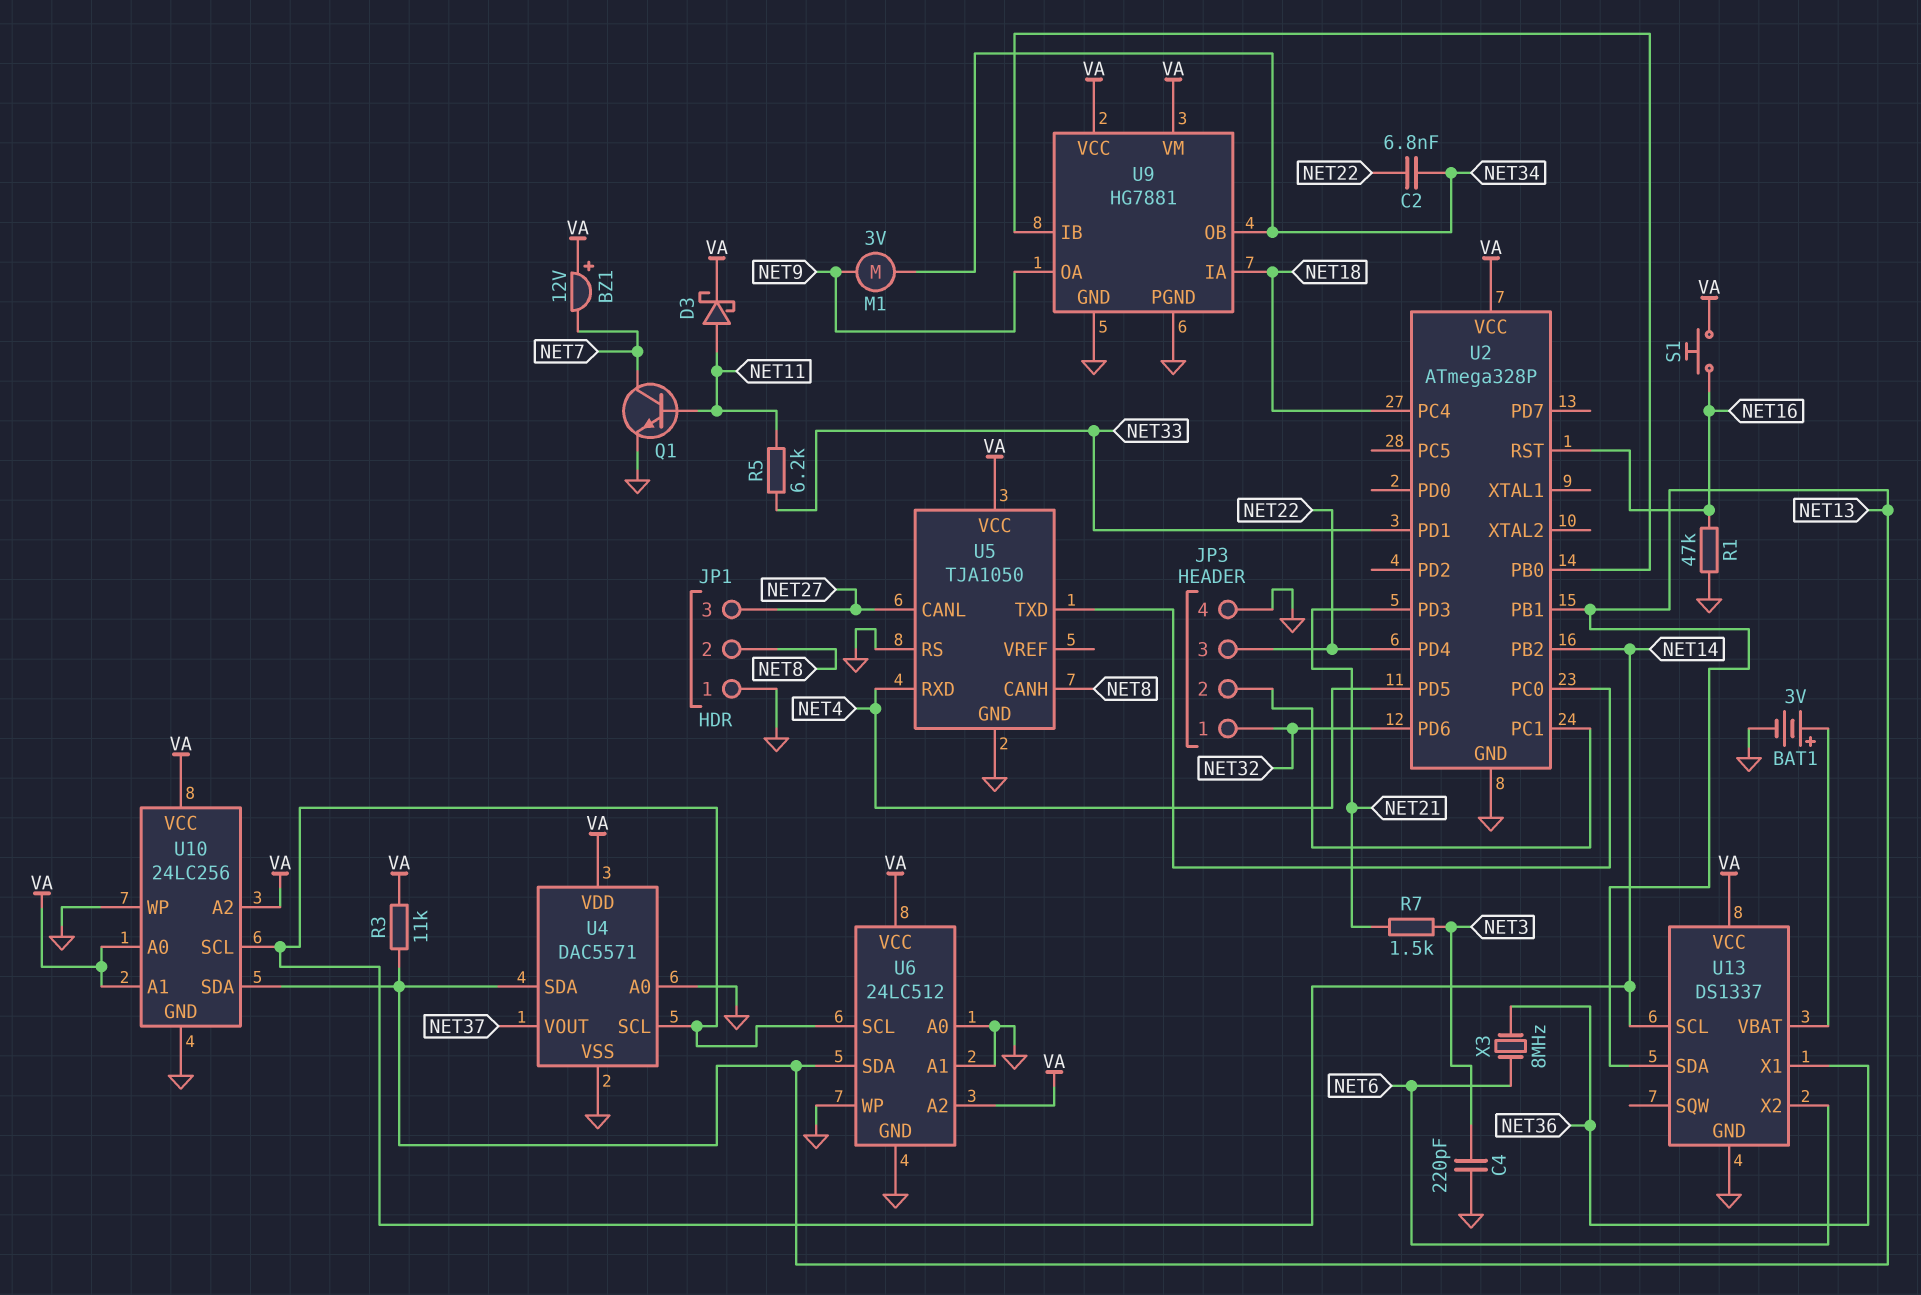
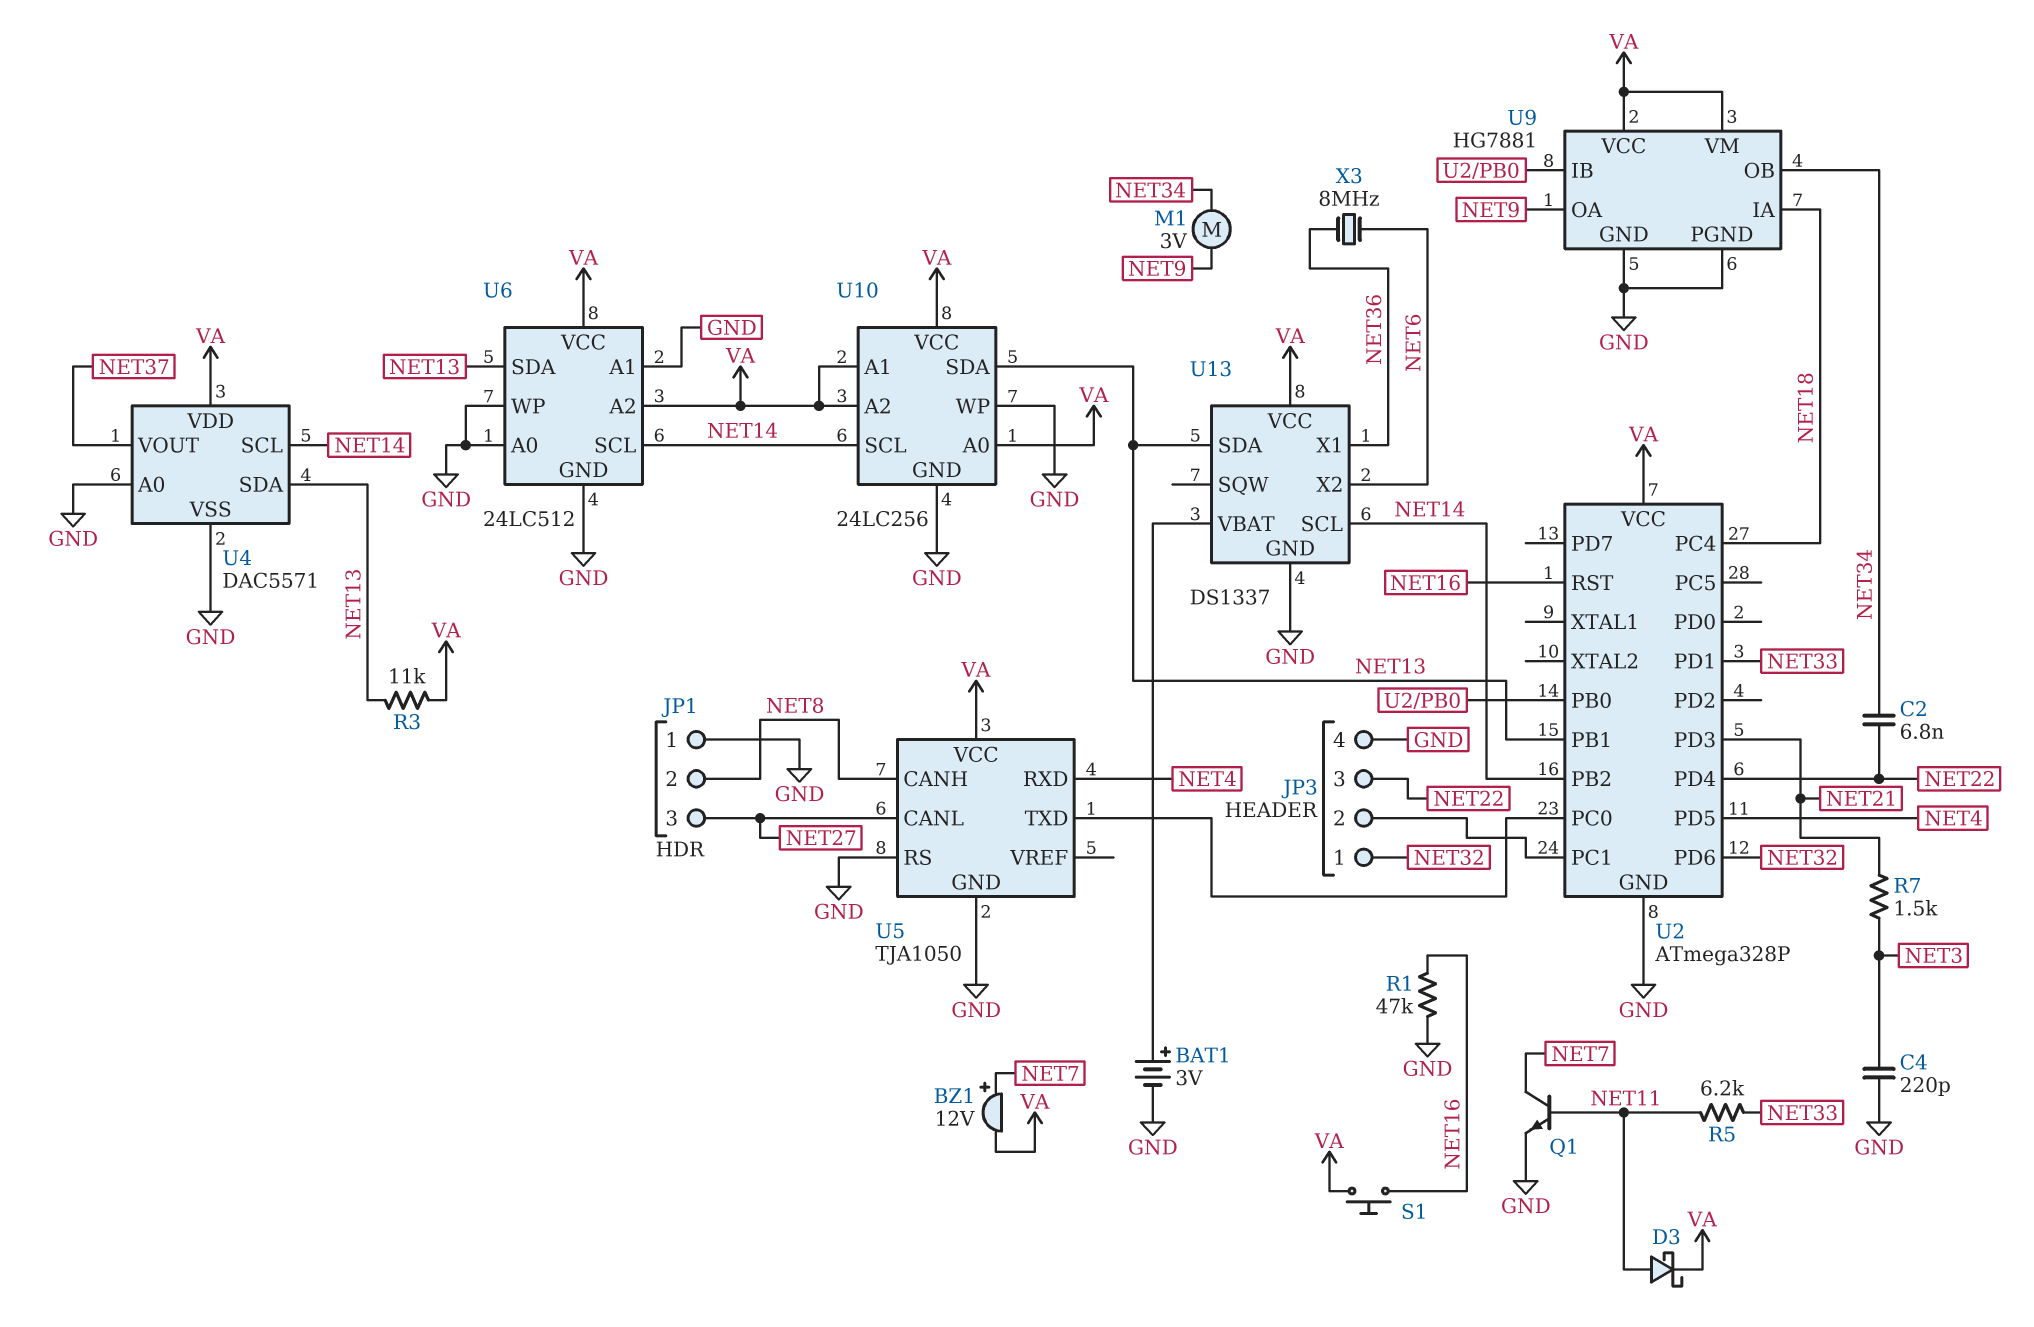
BZ1: buzzer 12V (plus VA, minus NET7) -> buzzer 12V (plus NET7, minus VA)

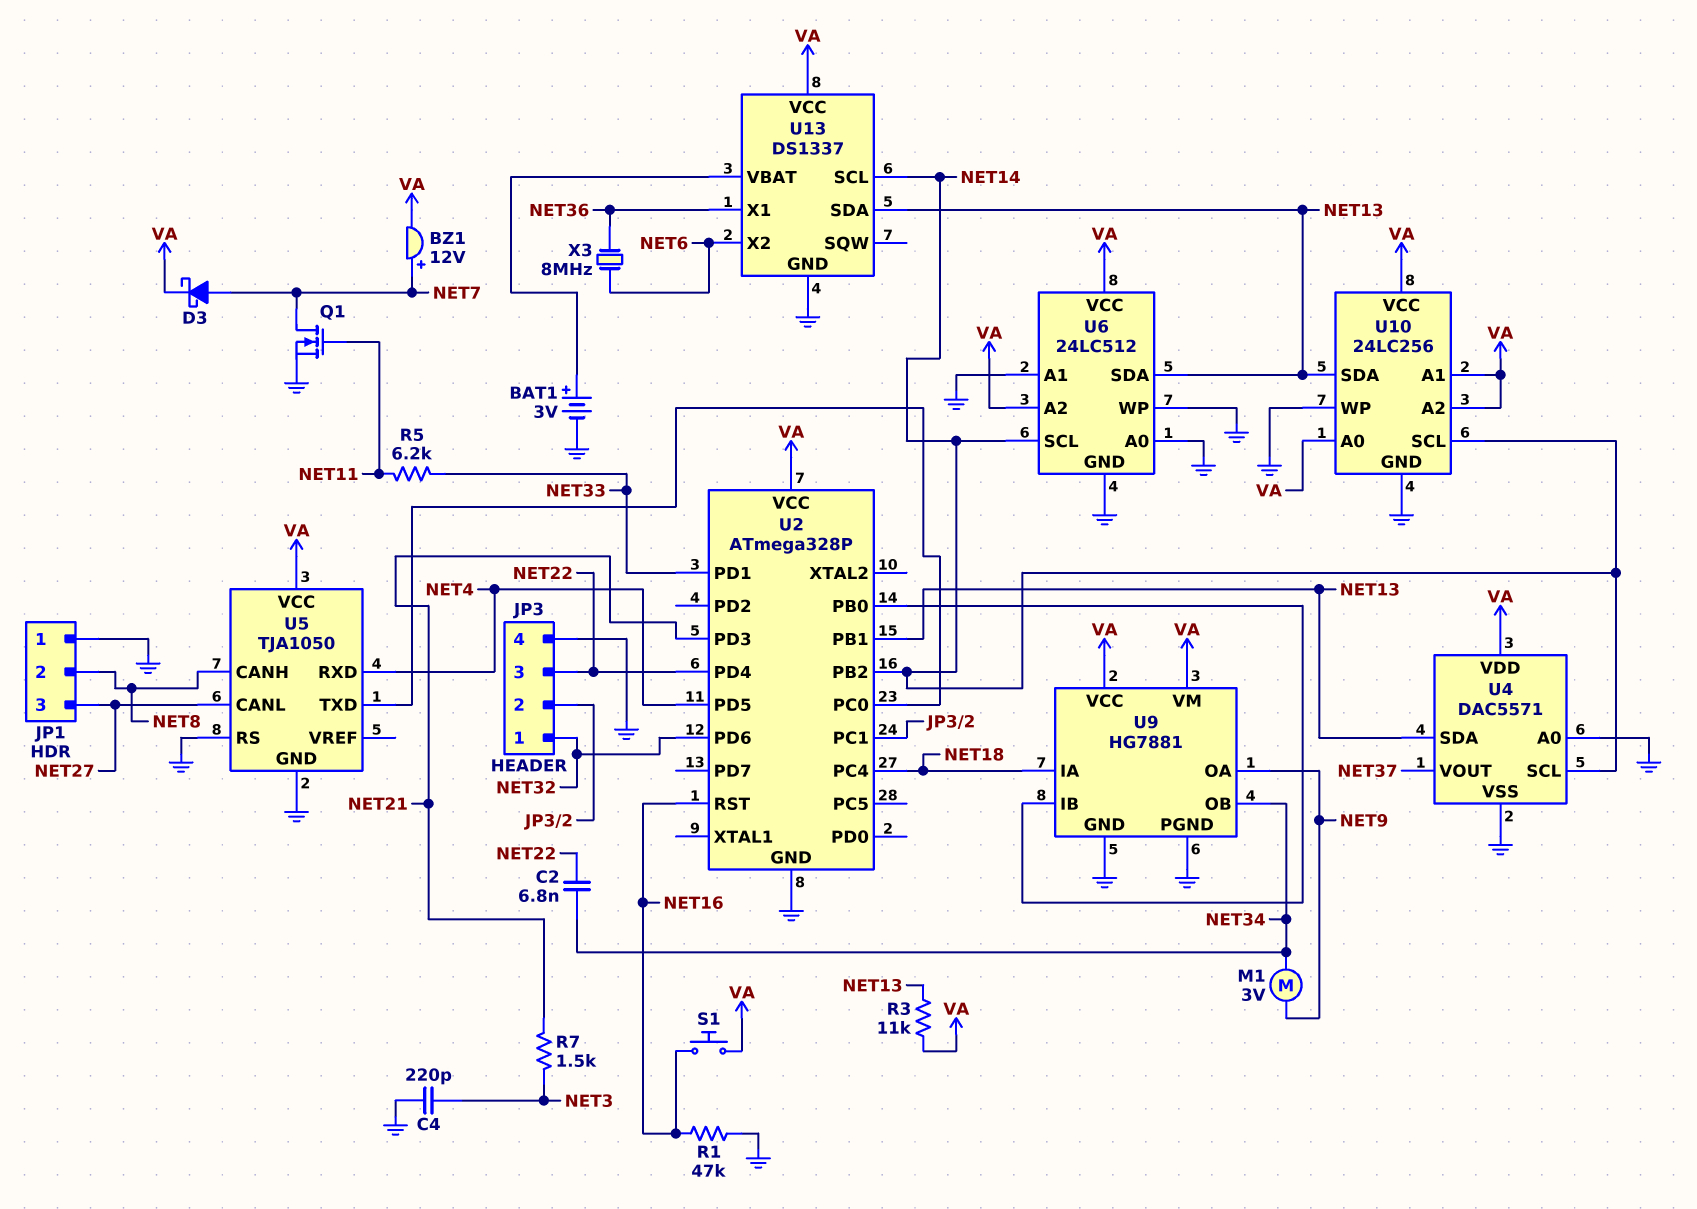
D3: schottky (A NET11, K VA) -> schottky (A NET7, K VA)
Q1: NPN (B NET11, C NET7, E GND) -> NMOS (G NET11, D NET7, S GND)

